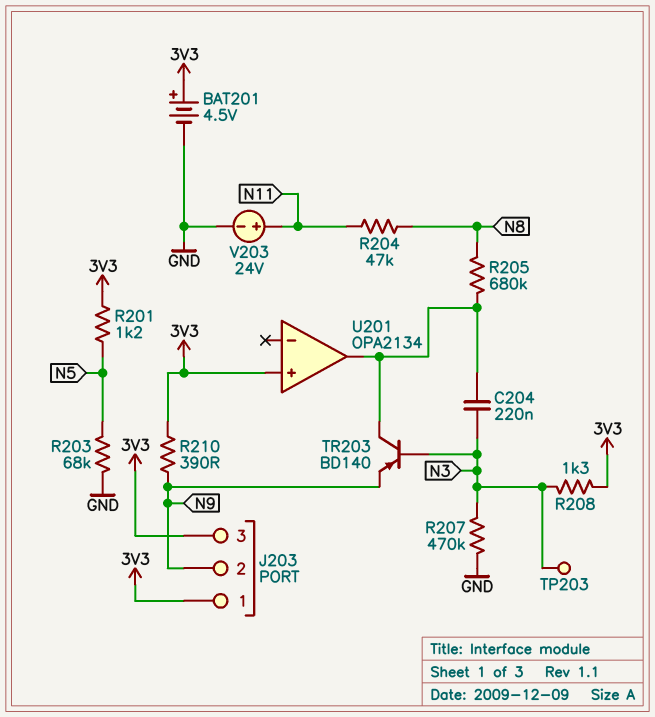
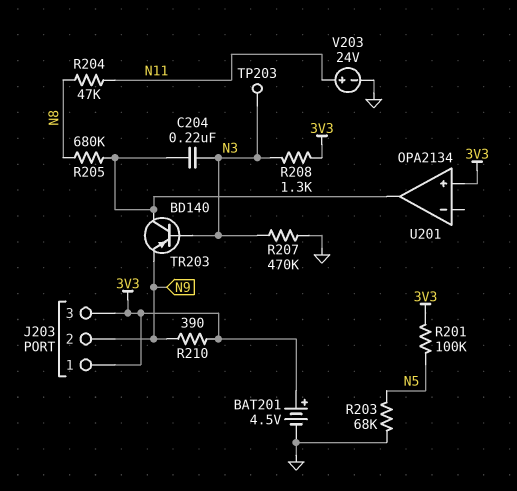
R201: 1.2k (3V3, N5) -> 100k (3V3, N5)

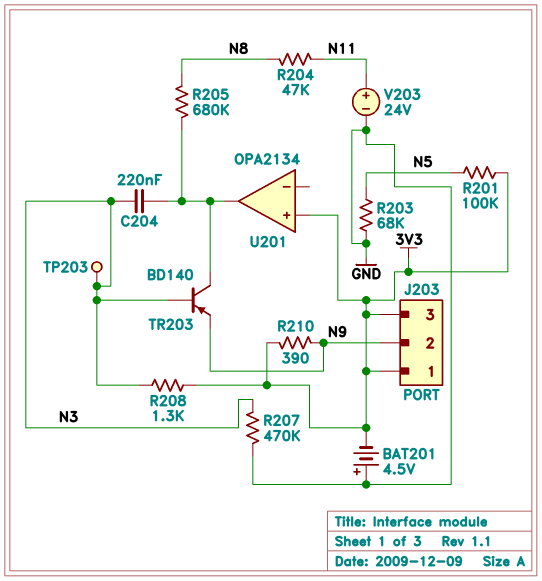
BAT201: 4.5V (plus 3V3, minus GND) -> 4.5V (plus GND, minus 3V3)

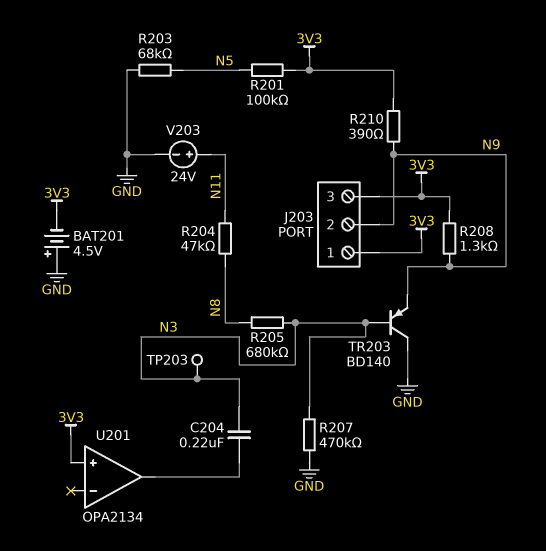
R205: 680k (N8, U201/out) -> 680k (N3, N8)
R208: 1.3k (3V3, N3) -> 1.3k (3V3, N9)
TR203: PNP BD140 (B N3, C U201/out, E N9) -> PNP BD140 (B N3, C GND, E N9)

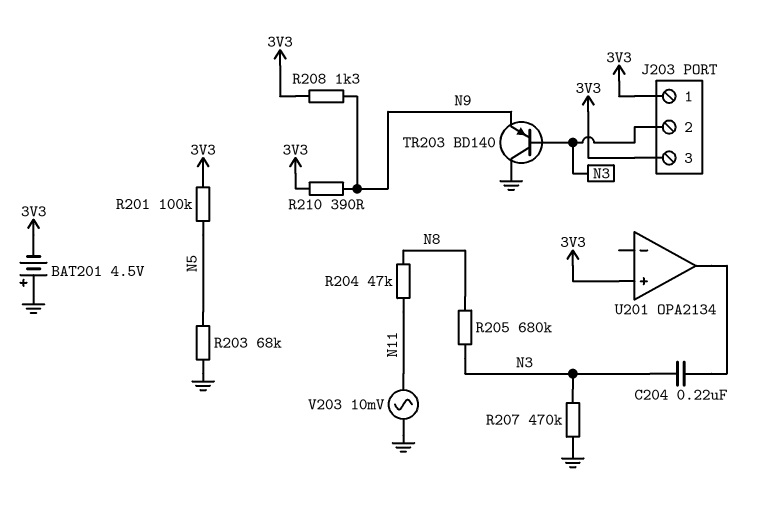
J203 pin 2: N9 -> N3
TP203: test point (N3) -> none
V203: 24V (plus N11, minus GND) -> AC 10mV (GND, N11)

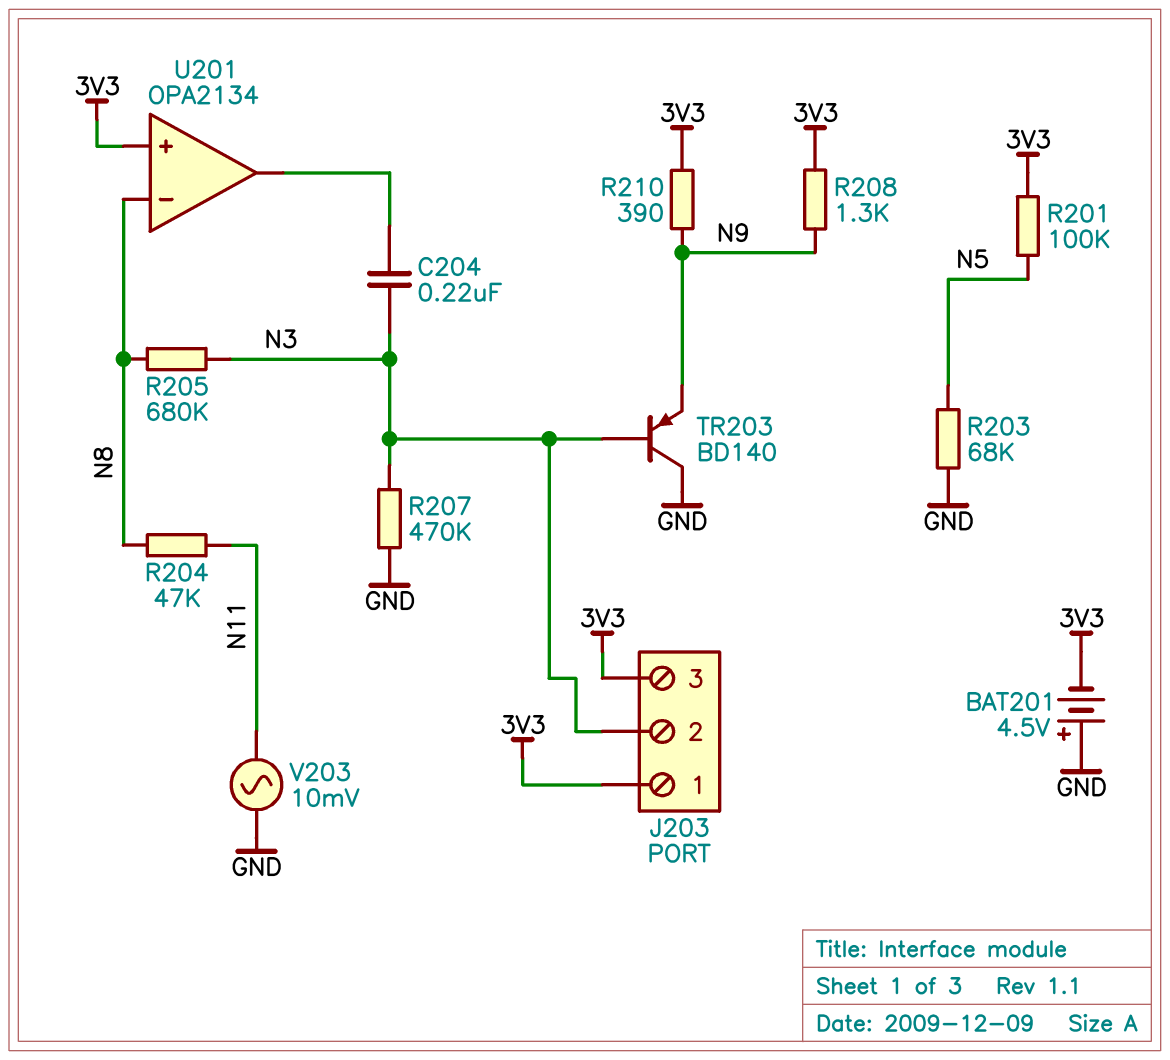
U201 pin in-: none -> N8

